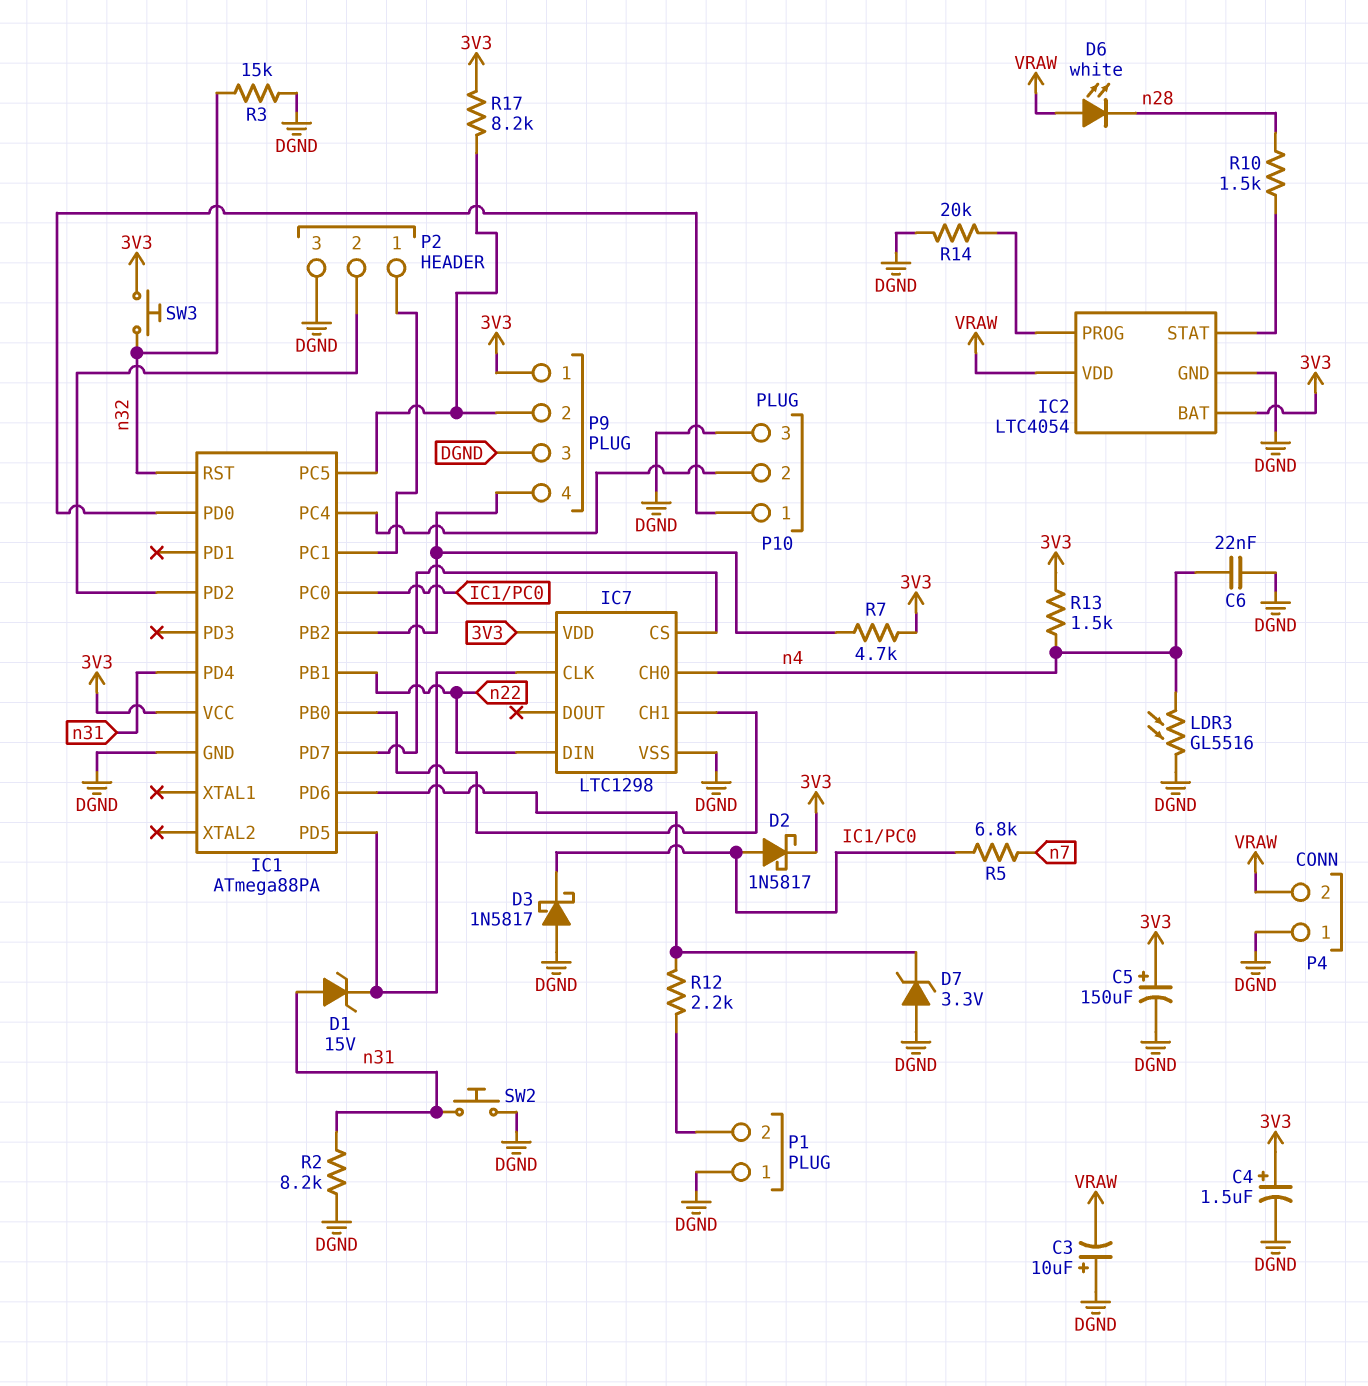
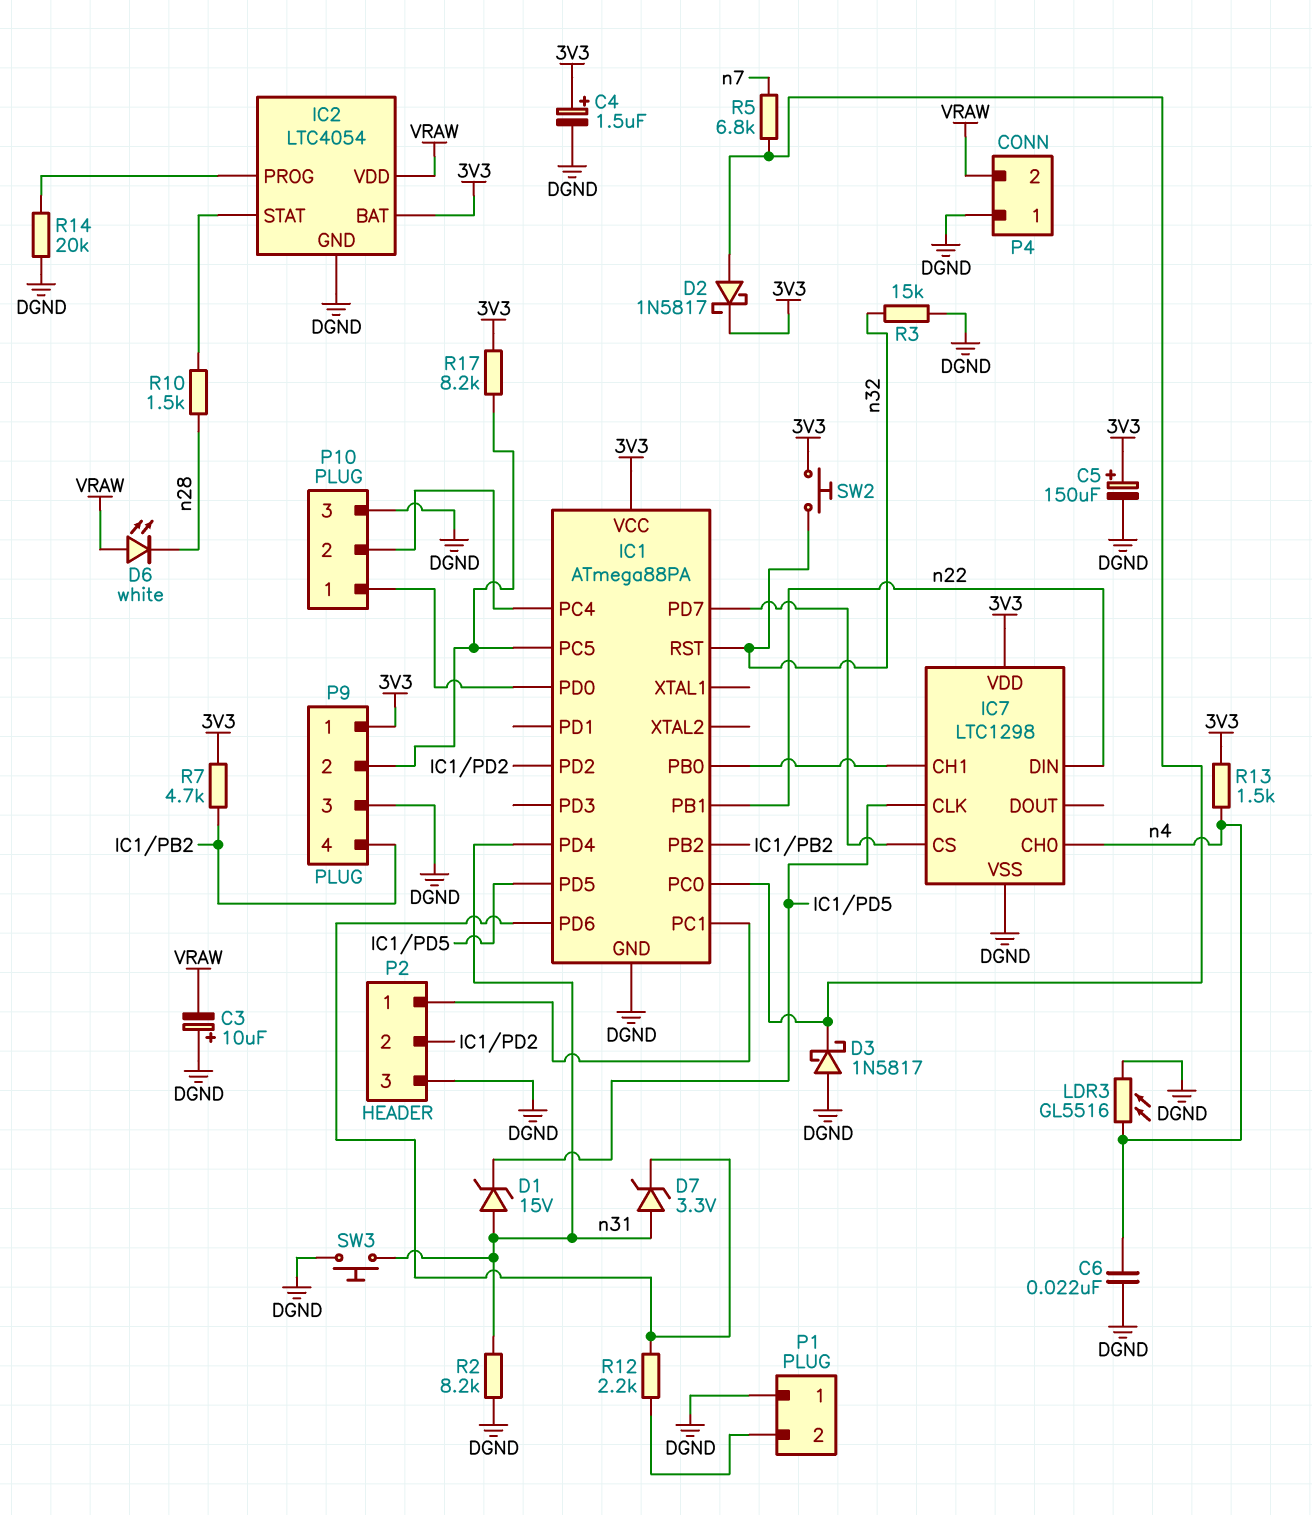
D7: zener 3.3V (A DGND, K IC1/PD6) -> zener 3.3V (A n31, K IC1/PD6)
SW2: button (DGND, n31) -> button (3V3, n32)
SW3: button (3V3, n32) -> button (DGND, n31)

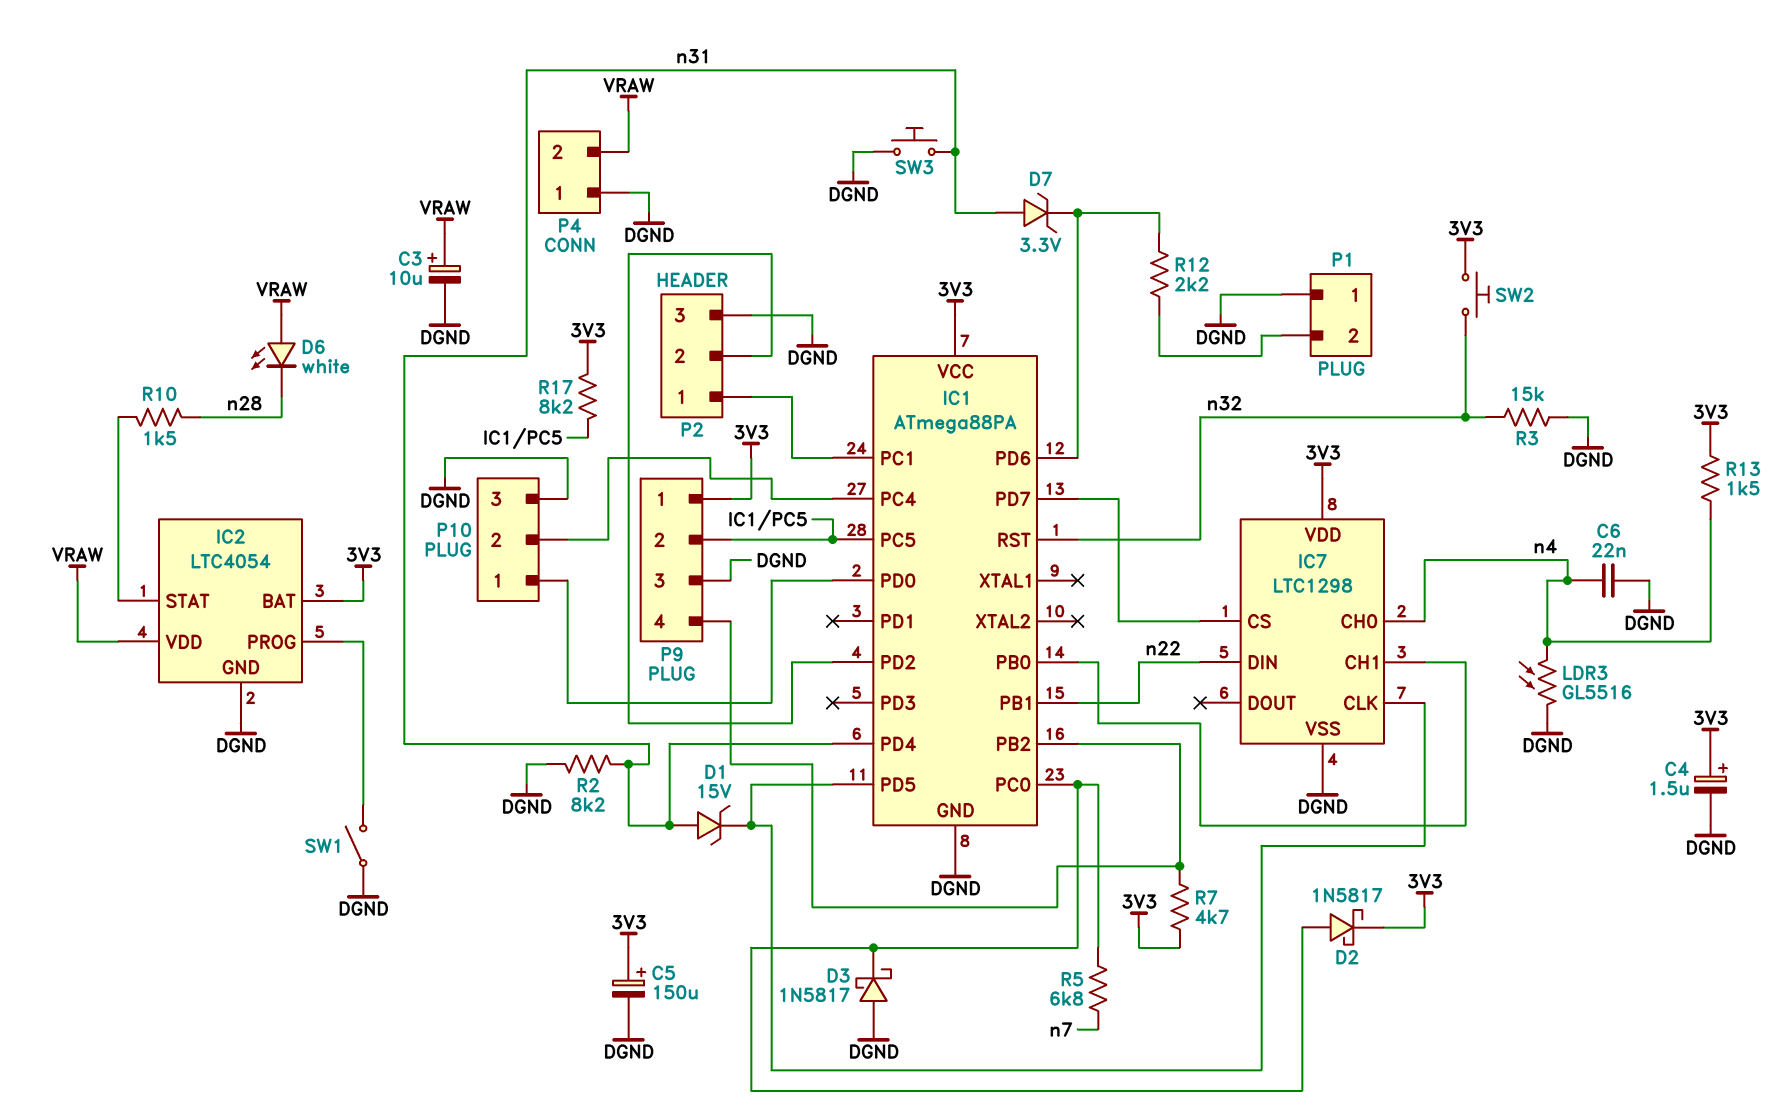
C3: 10uF (plus DGND, minus VRAW) -> 10uF (plus VRAW, minus DGND)
R14: 20k (DGND, IC2/PROG) -> none
SW1: none -> switch (DGND, IC2/PROG)

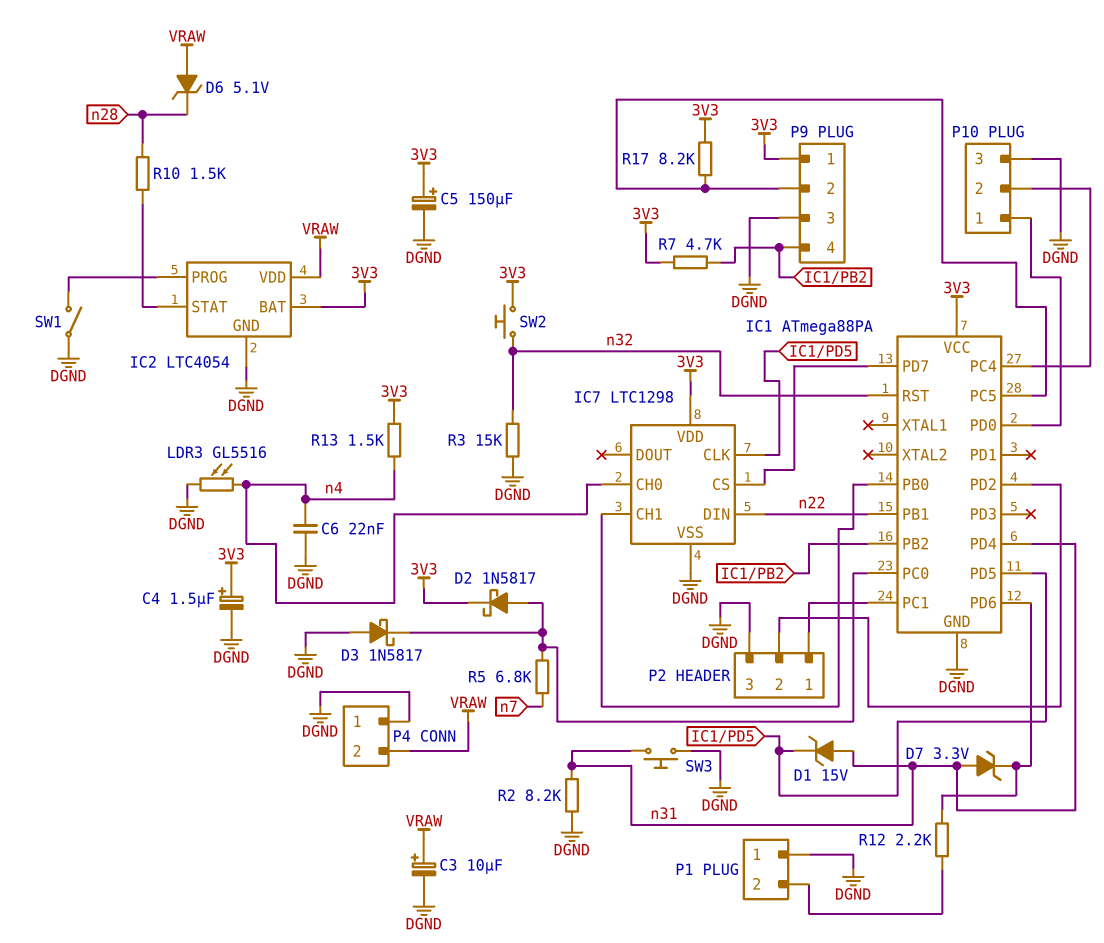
D6: LED white (A VRAW, K n28) -> zener 5.1V (A VRAW, K n28)

